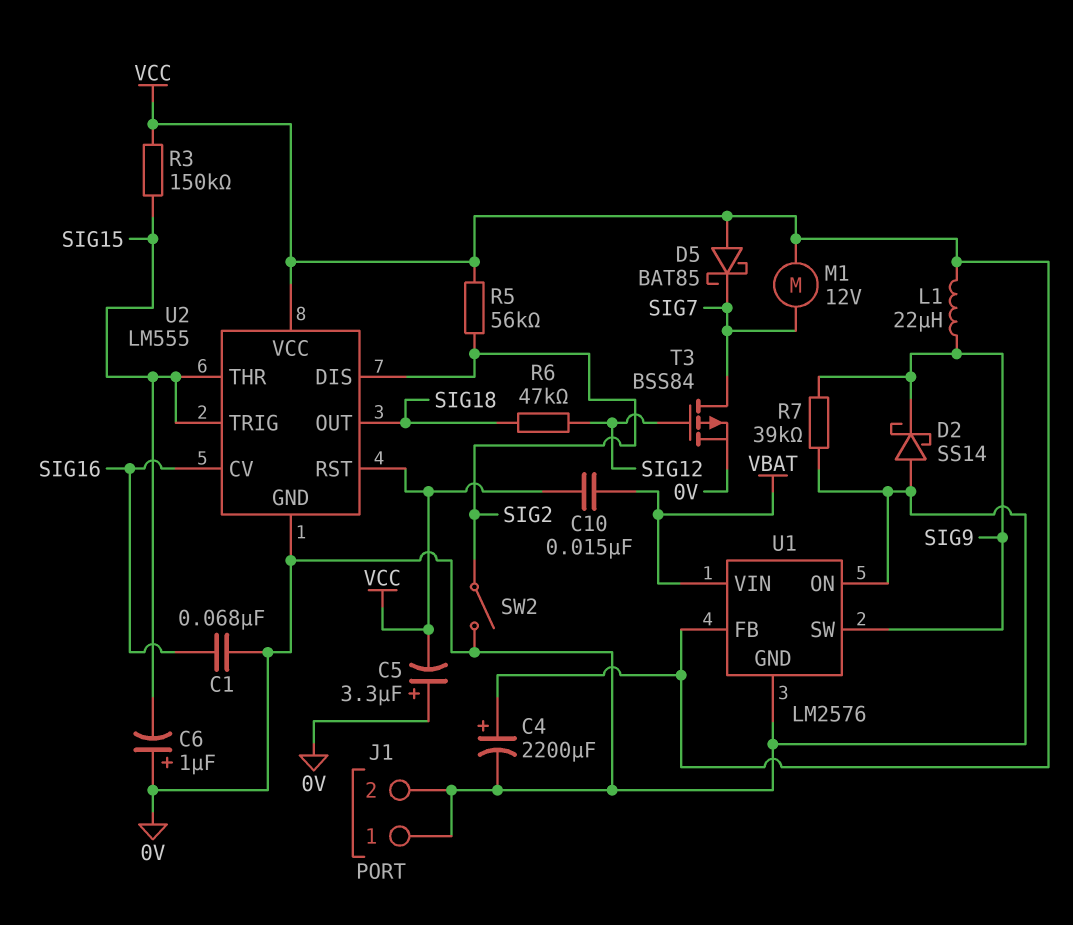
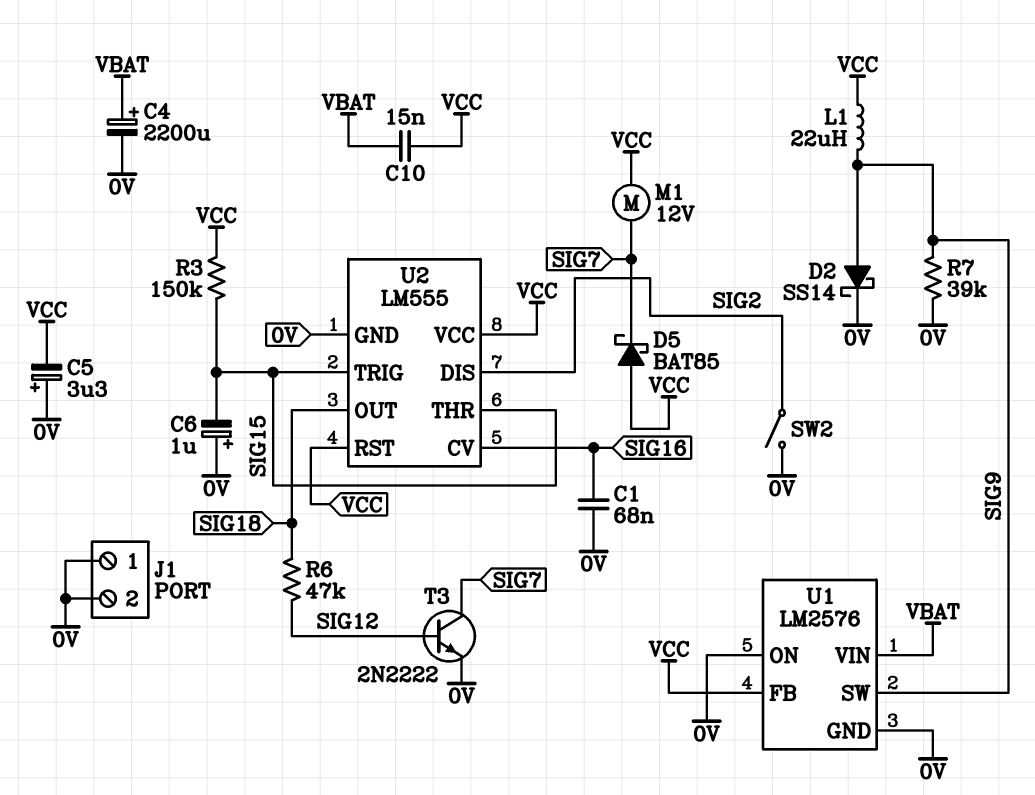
C4: 2200uF (plus VCC, minus 0V) -> 2200uF (plus VBAT, minus 0V)
D2: schottky SS14 (A 0V, K SIG9) -> schottky SS14 (A SIG9, K 0V)
R5: 56k (SIG2, VCC) -> none
T3: PMOS BSS84 (G SIG12, D SIG7, S 0V) -> NPN 2N2222 (B SIG12, C SIG7, E 0V)

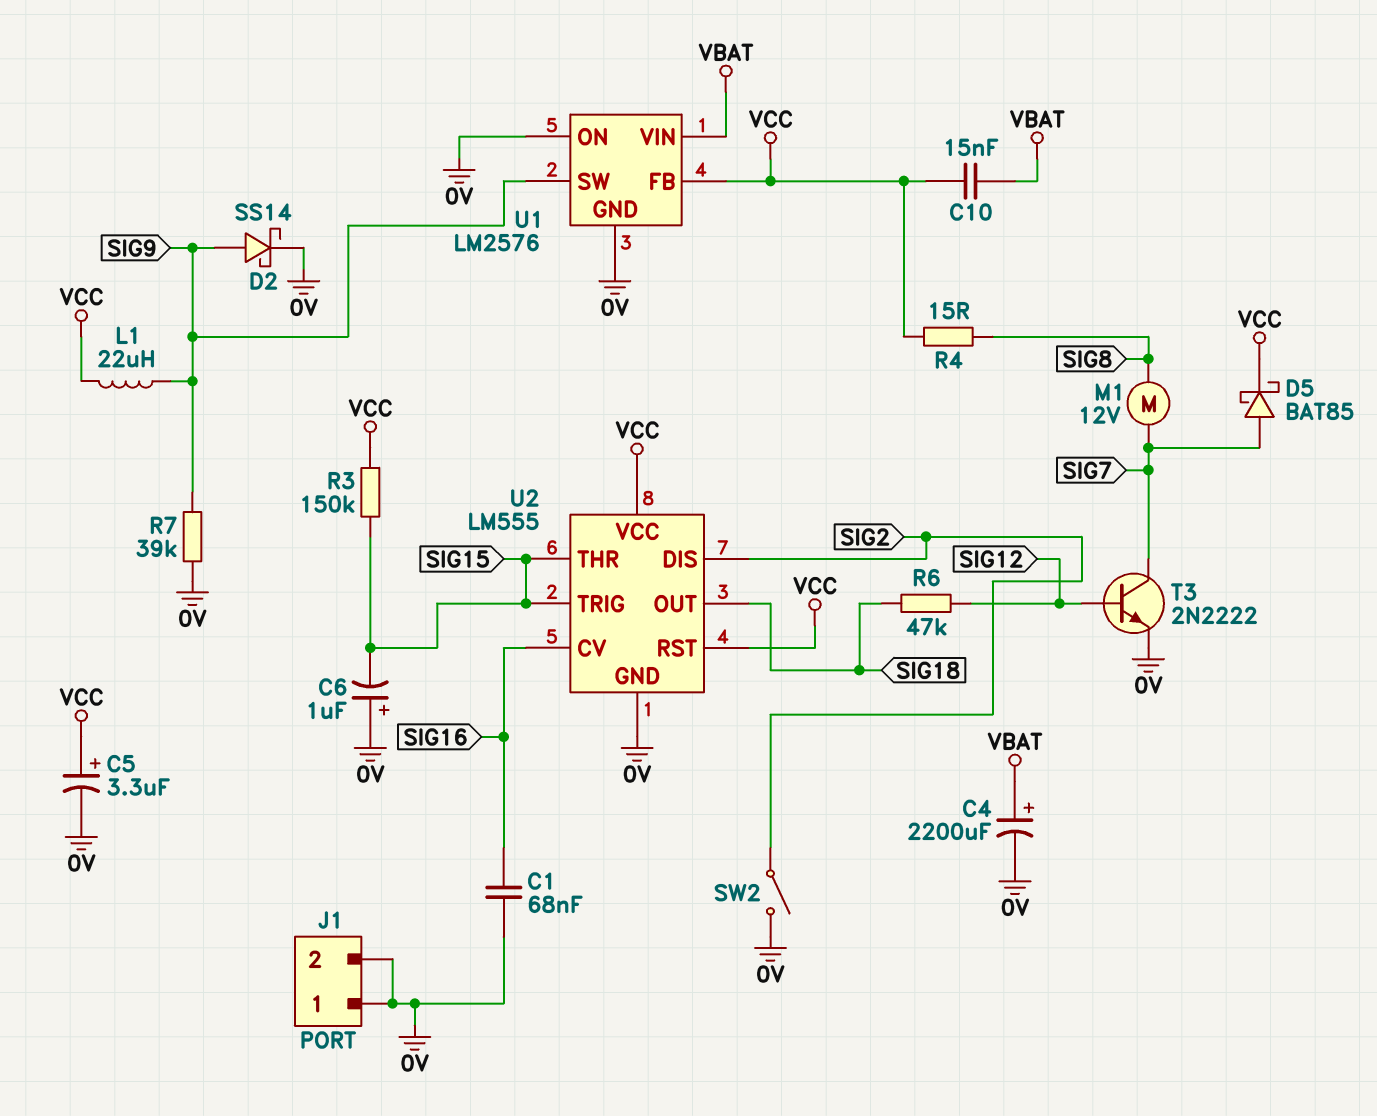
C5: 3.3uF (plus 0V, minus VCC) -> 3.3uF (plus VCC, minus 0V)
D5: schottky BAT85 (A VCC, K SIG7) -> schottky BAT85 (A SIG7, K VCC)
M1: motor 12V (SIG7, VCC) -> motor 12V (SIG7, SIG8)
R4: none -> 15 (SIG8, VCC)

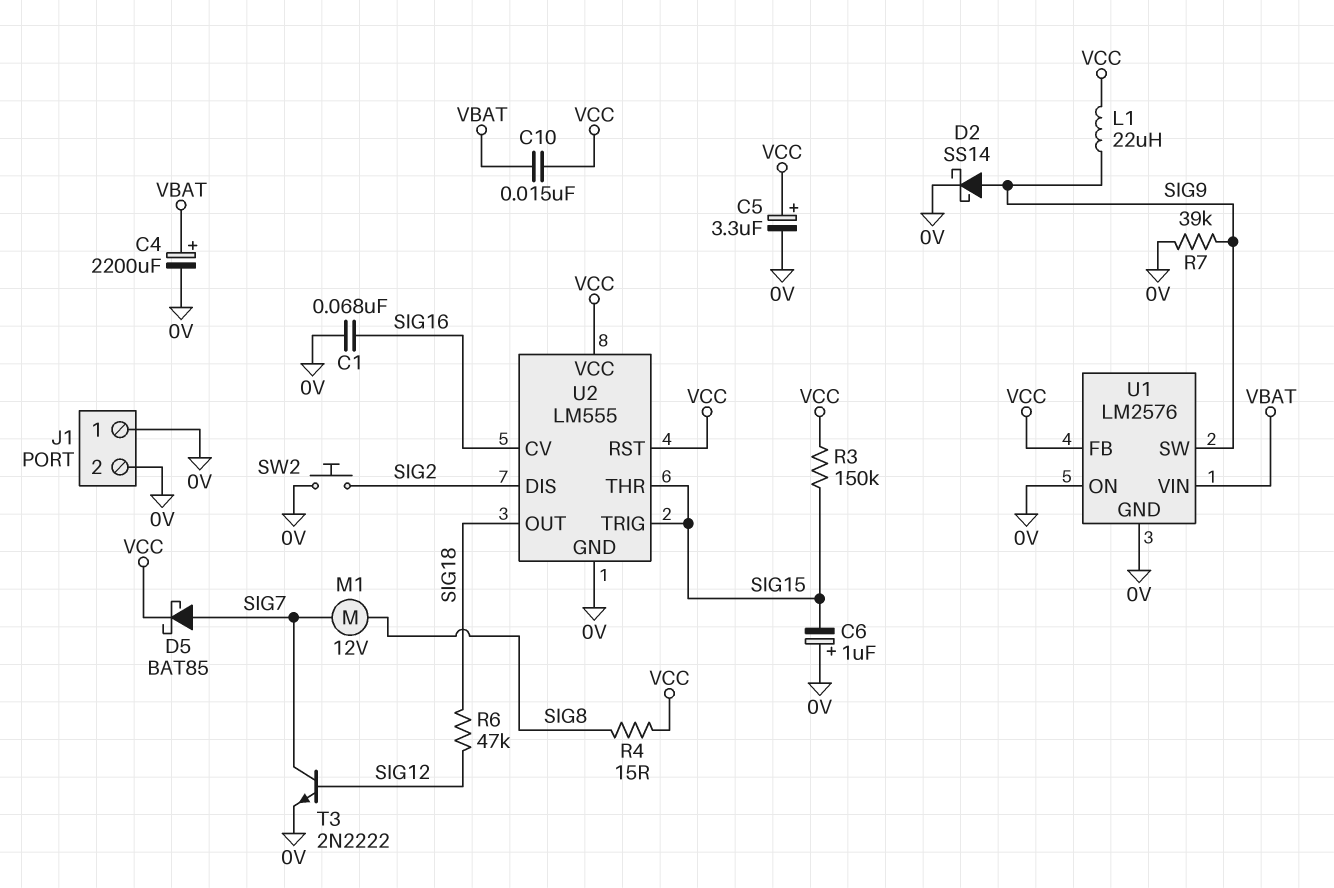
SW2: switch (0V, SIG2) -> button (0V, SIG2)

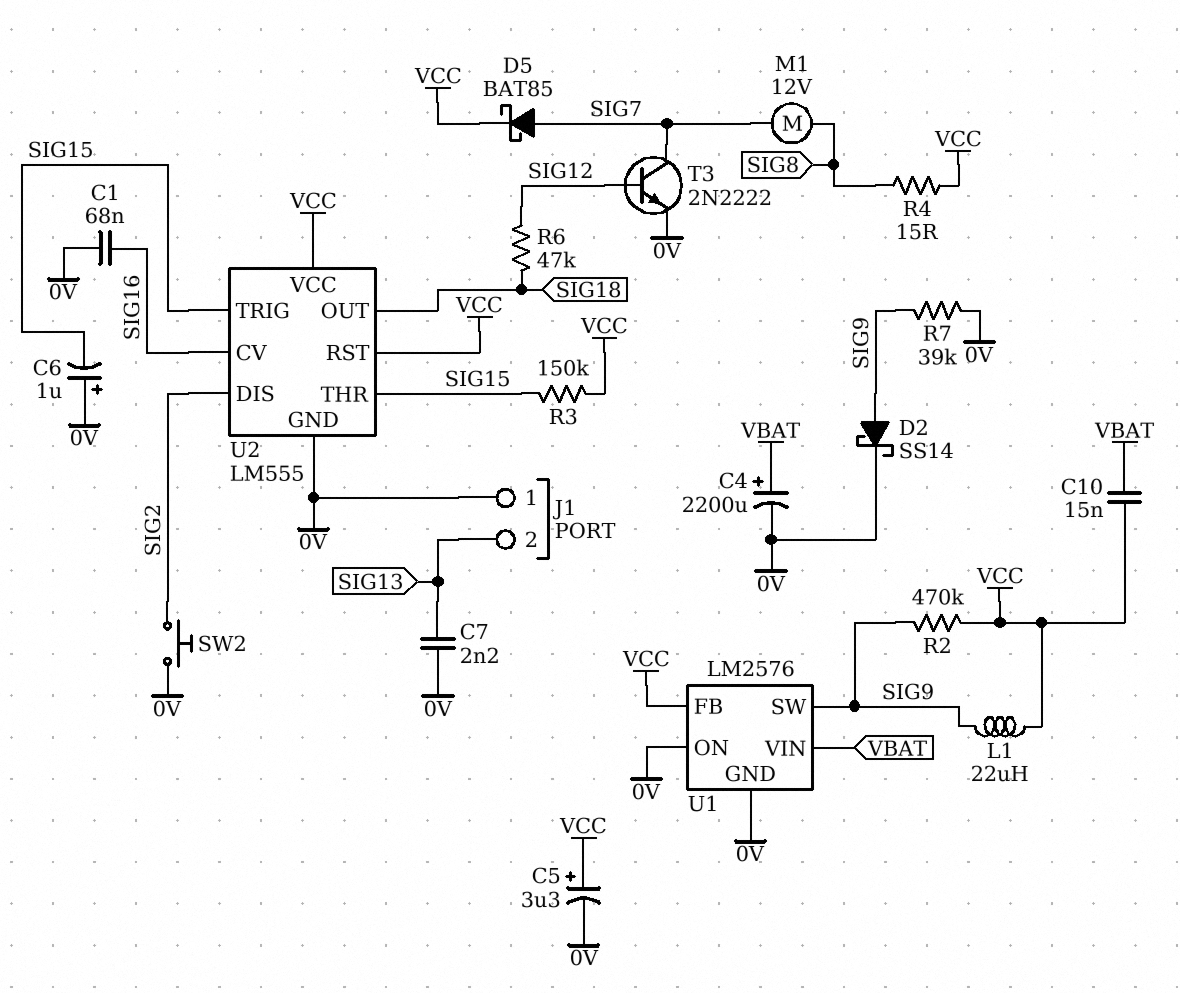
C7: none -> 2.2nF (0V, SIG13)
J1 pin 2: 0V -> SIG13
R2: none -> 470k (SIG9, VCC)

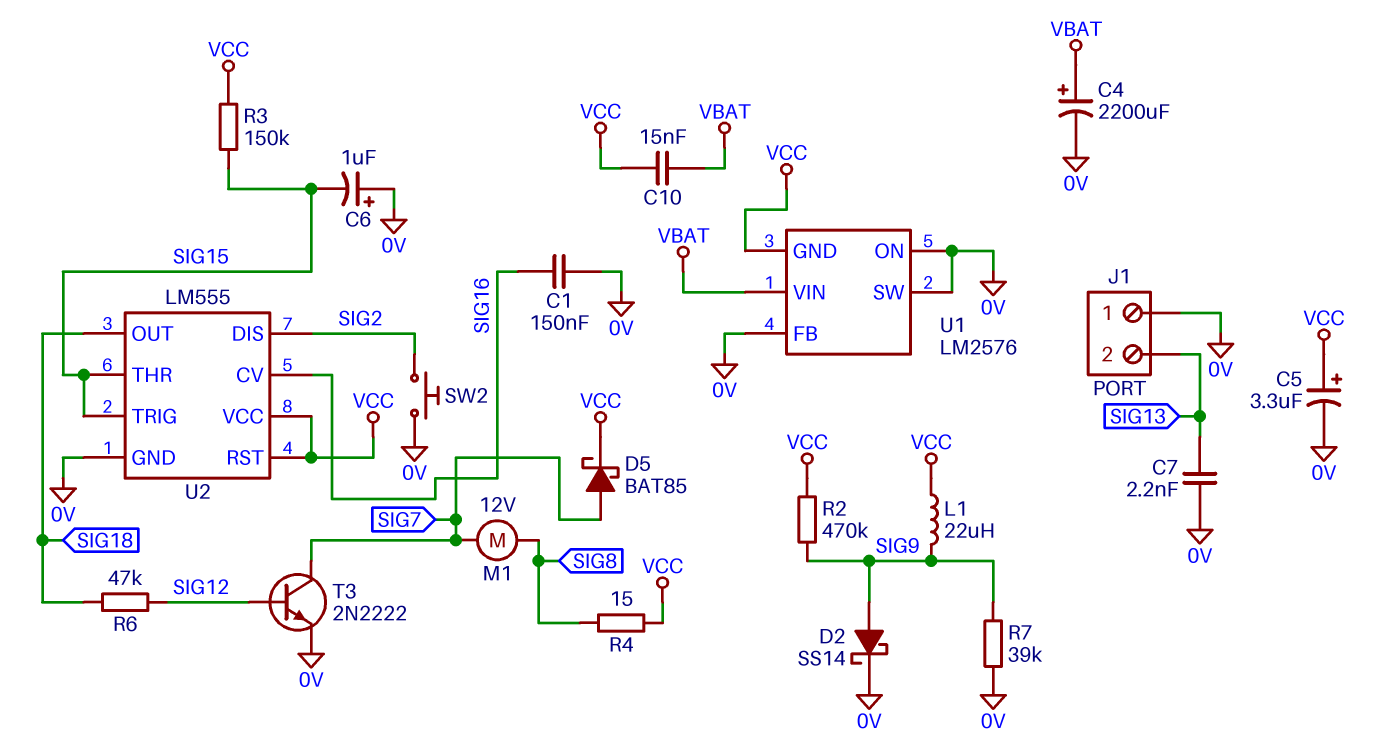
C1: 68nF (0V, SIG16) -> 150nF (0V, SIG16)
U1 pin FB: VCC -> 0V
U1 pin GND: 0V -> VCC
U1 pin SW: SIG9 -> 0V

